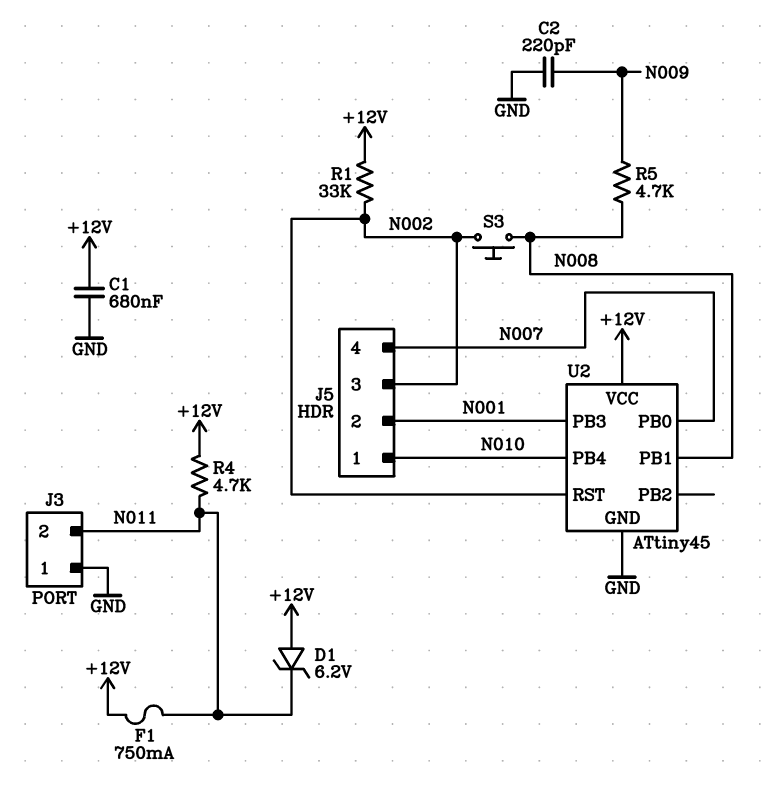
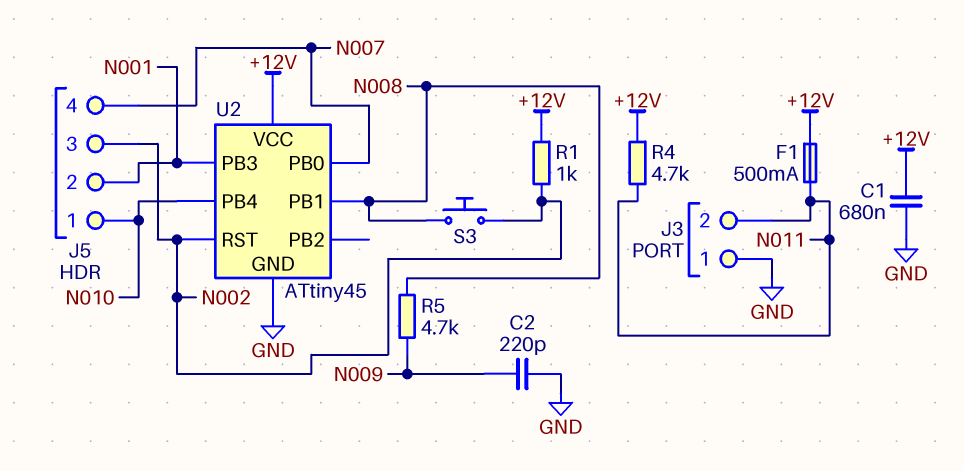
D1: zener 6.2V (A +12V, K N011) -> none
F1: 750mA (+12V, N011) -> 500mA (+12V, N011)
R1: 33k (+12V, N002) -> 1k (+12V, N002)

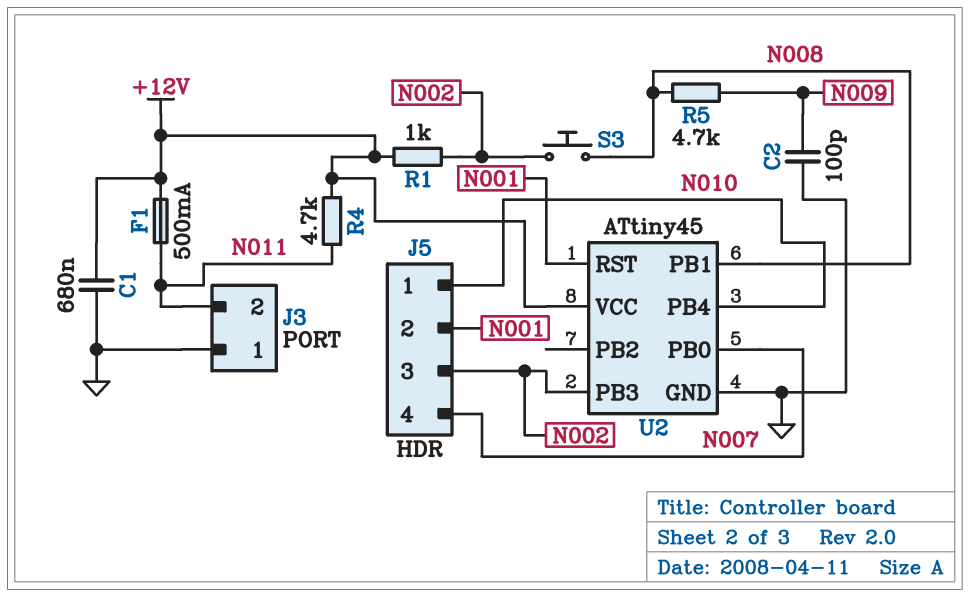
C2: 220pF (GND, N009) -> 100pF (GND, N009)
U2 pin PB3: N001 -> N002
U2 pin RST: N002 -> N001

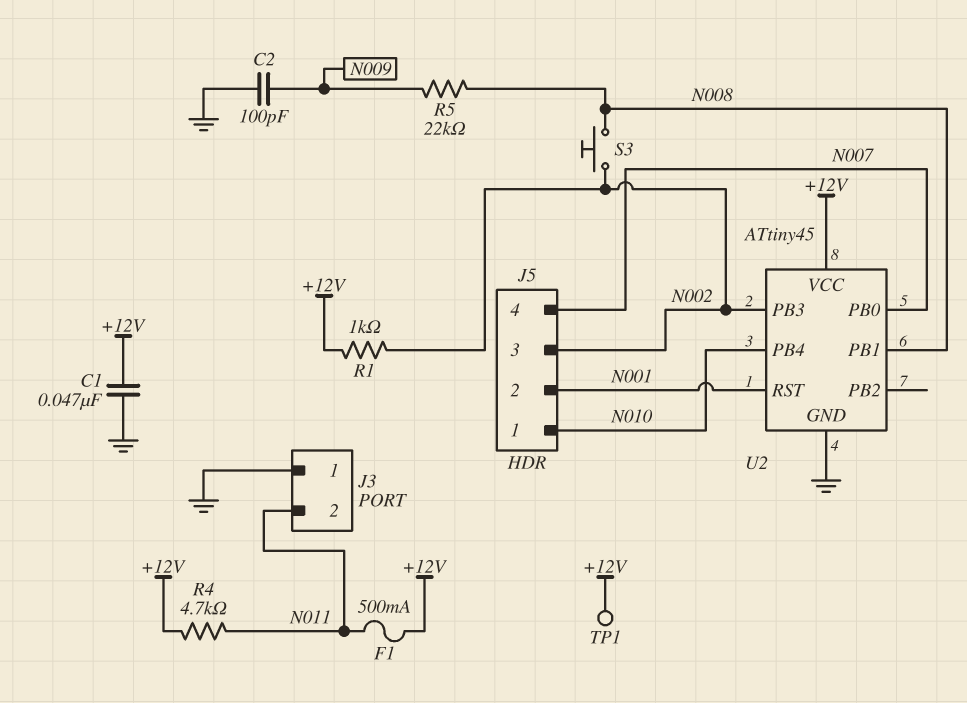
C1: 680nF (+12V, GND) -> 47nF (+12V, GND)
R5: 4.7k (N008, N009) -> 22k (N008, N009)
TP1: none -> test point (+12V)

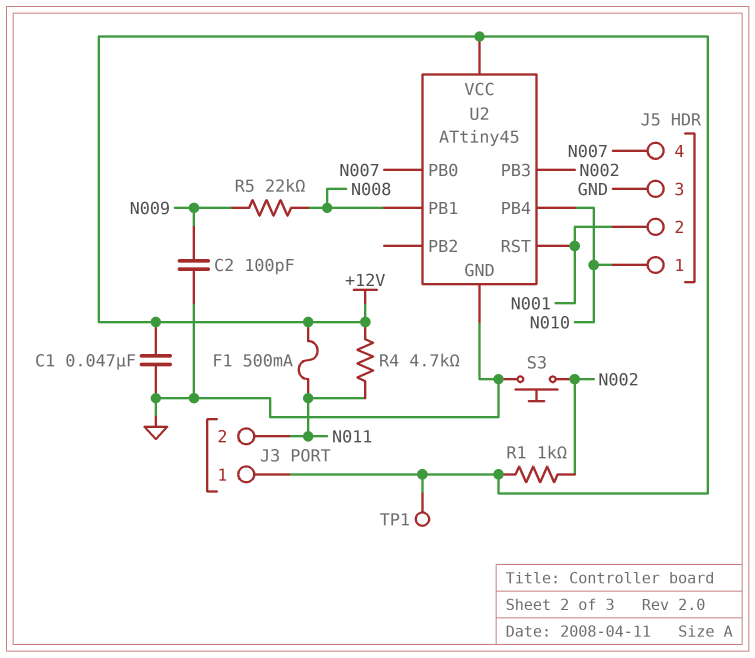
J3 pin 1: GND -> +12V
J5 pin 3: N002 -> GND
S3: button (N002, N008) -> button (GND, N002)

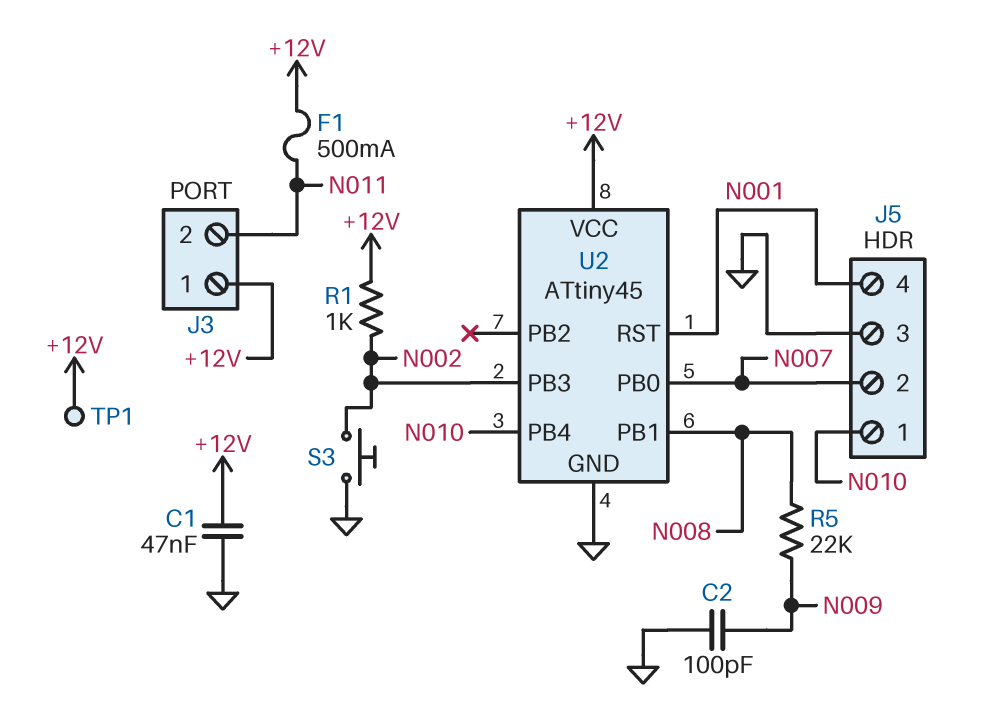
J5 pin 2: N001 -> N007
J5 pin 4: N007 -> N001
R4: 4.7k (+12V, N011) -> none

